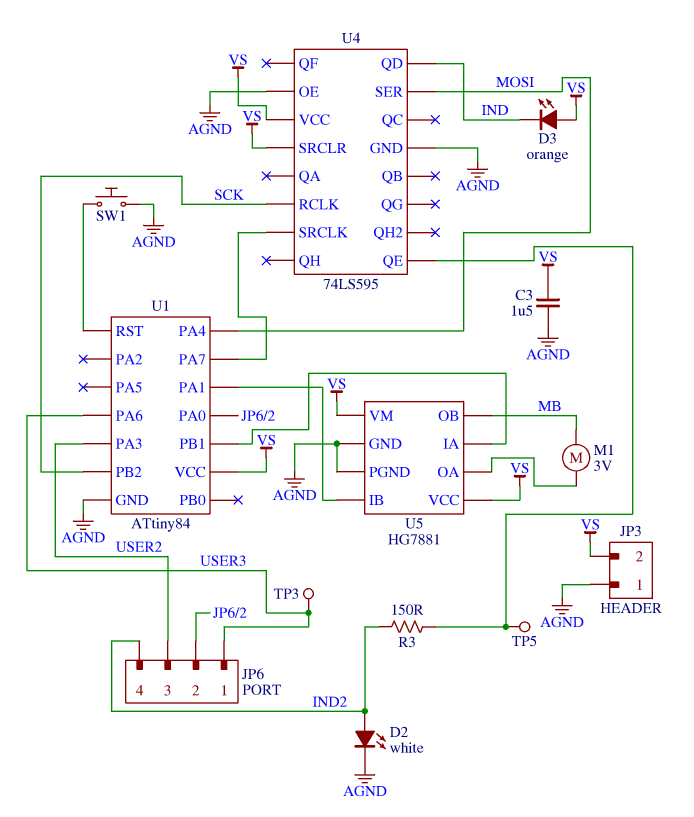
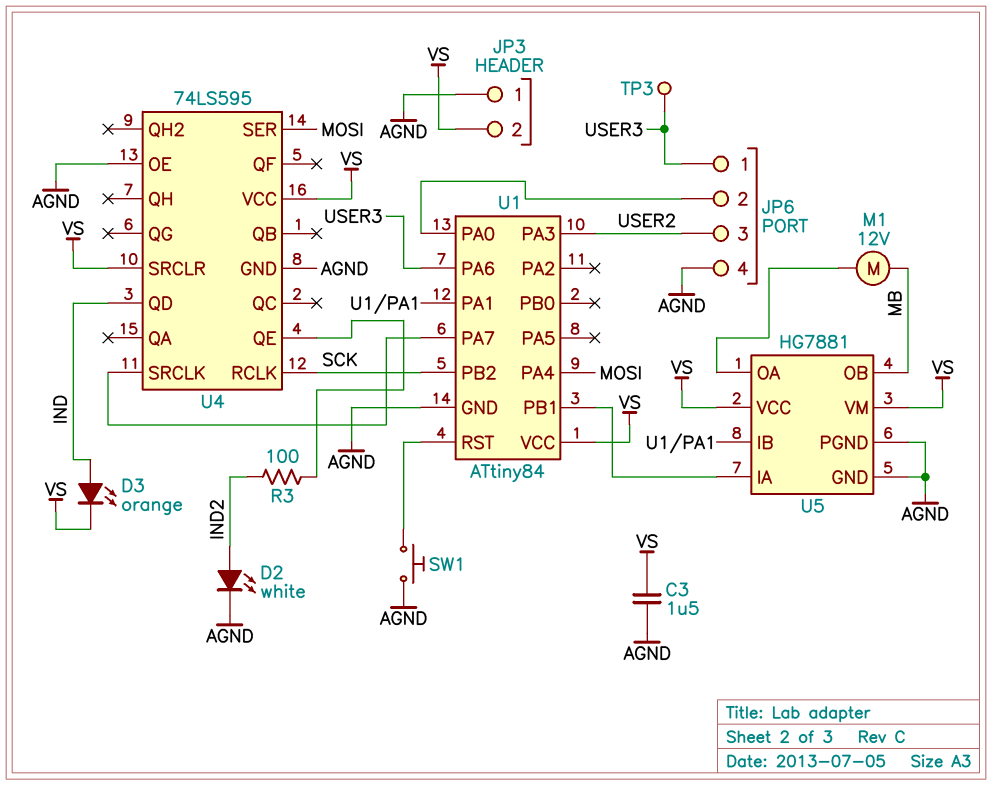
D3: LED orange (A VS, K IND) -> LED orange (A IND, K VS)
JP6 pin 4: IND2 -> AGND
M1: motor 3V (MB, U5/OA) -> motor 12V (MB, U5/OA)
R3: 150 (IND2, U4/QE) -> 100 (IND2, U4/QE)
TP5: test point (U4/QE) -> none

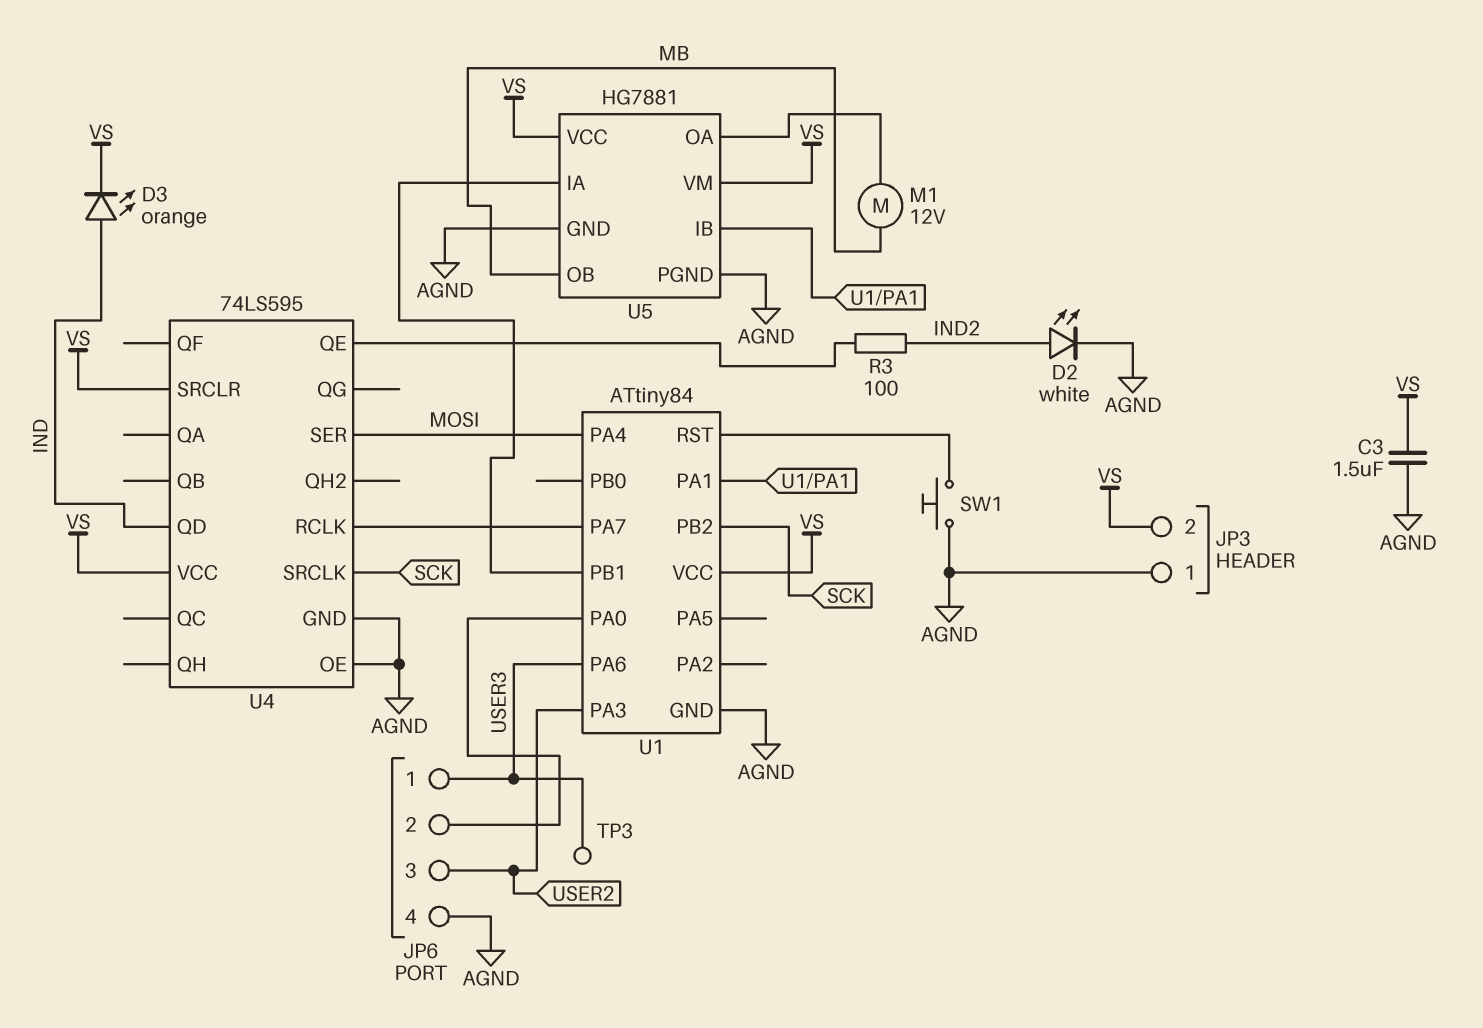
U4 pin RCLK: SCK -> U1/PA7
U4 pin SRCLK: U1/PA7 -> SCK

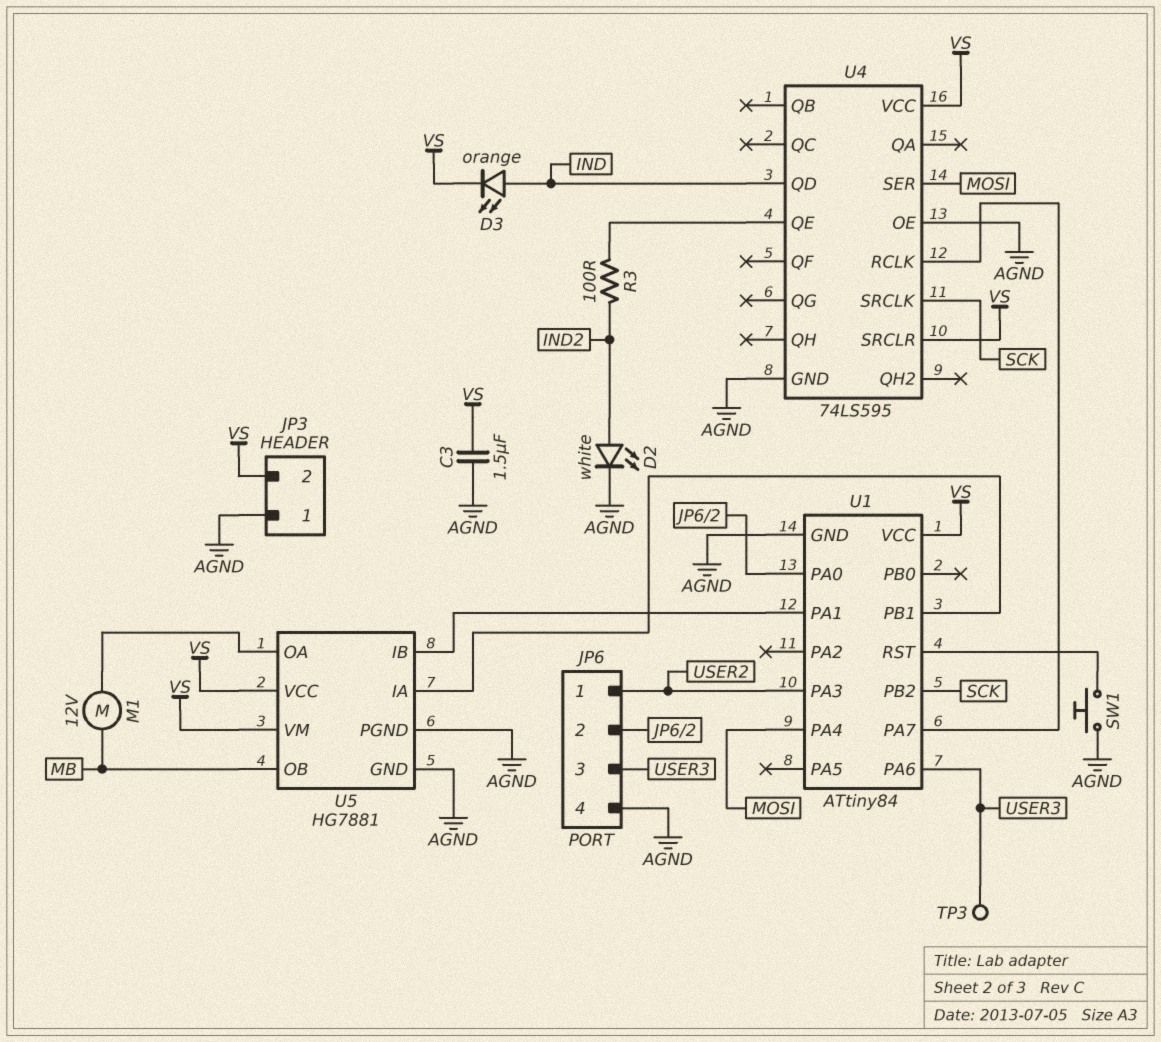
JP6 pin 1: USER3 -> USER2
JP6 pin 3: USER2 -> USER3

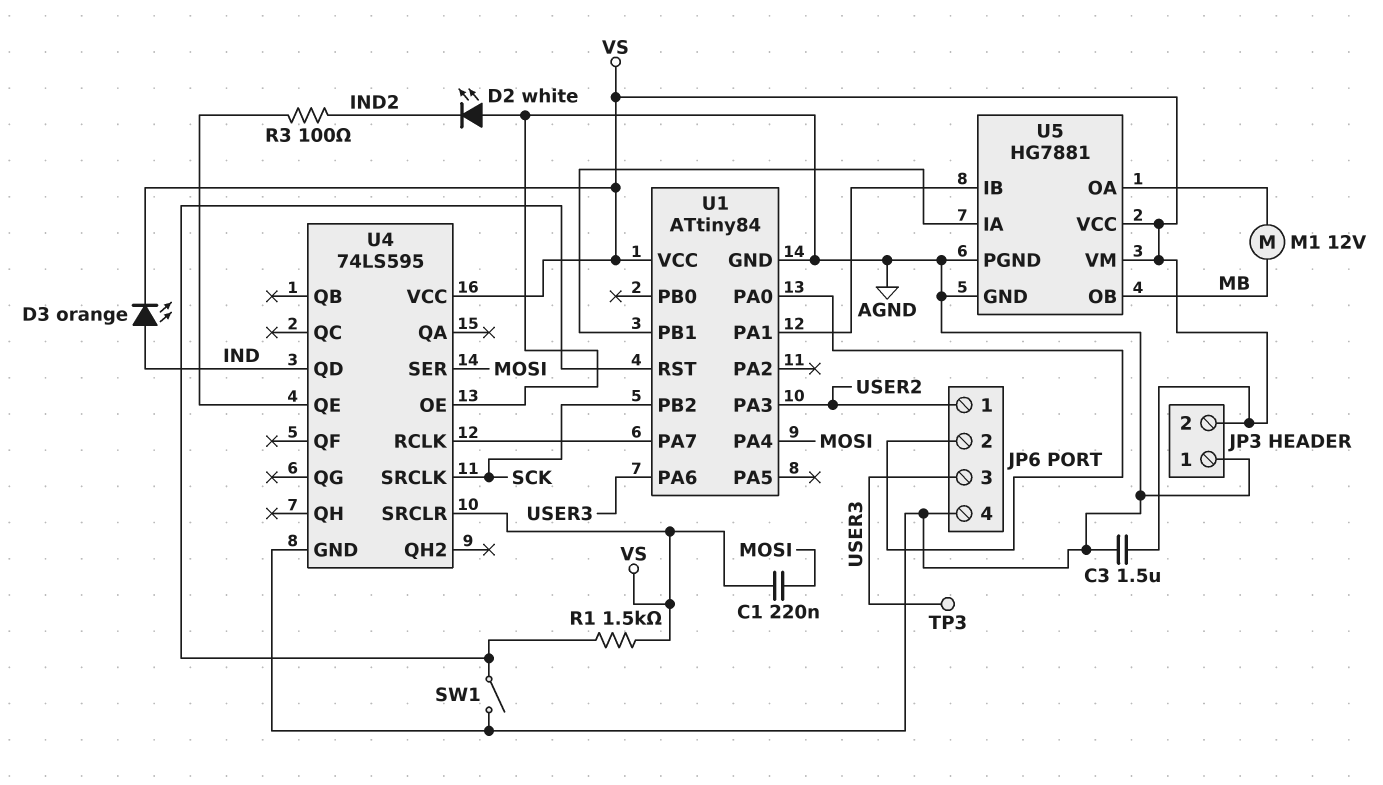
C1: none -> 220nF (MOSI, VS)
D2: LED white (A IND2, K AGND) -> LED white (A AGND, K IND2)
R1: none -> 1.5k (U1/RST, VS)
SW1: button (AGND, U1/RST) -> switch (AGND, U1/RST)

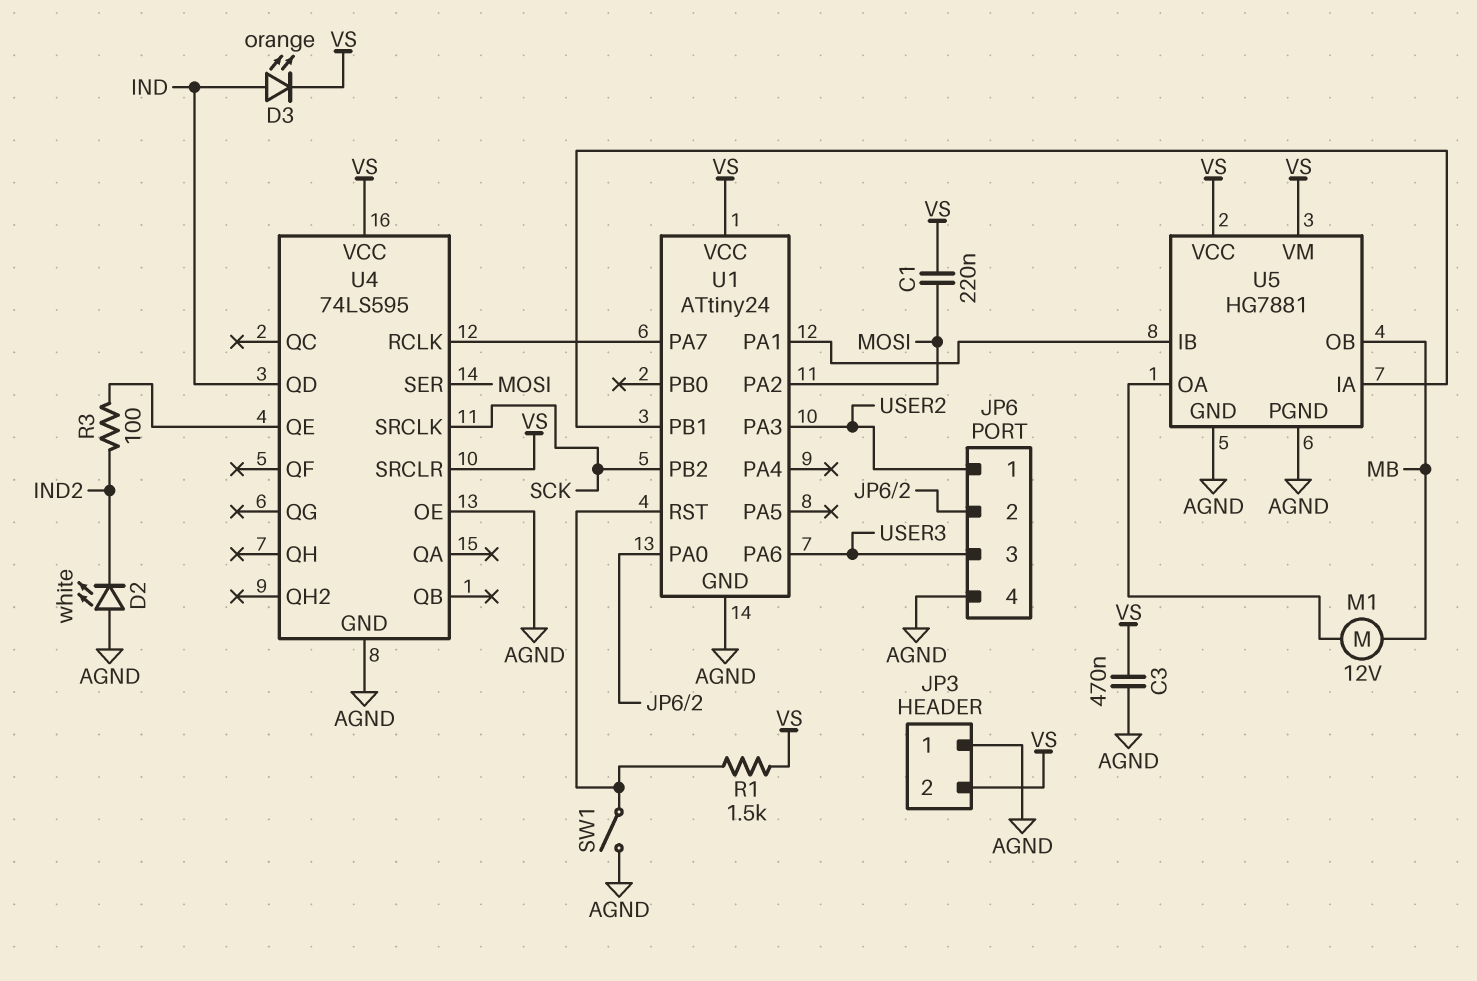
C3: 1.5uF (AGND, VS) -> 470nF (AGND, VS)
TP3: test point (USER3) -> none
U1: ATtiny84 -> ATtiny24
U1 pin PA2: none -> MOSI
U1 pin PA4: MOSI -> none

